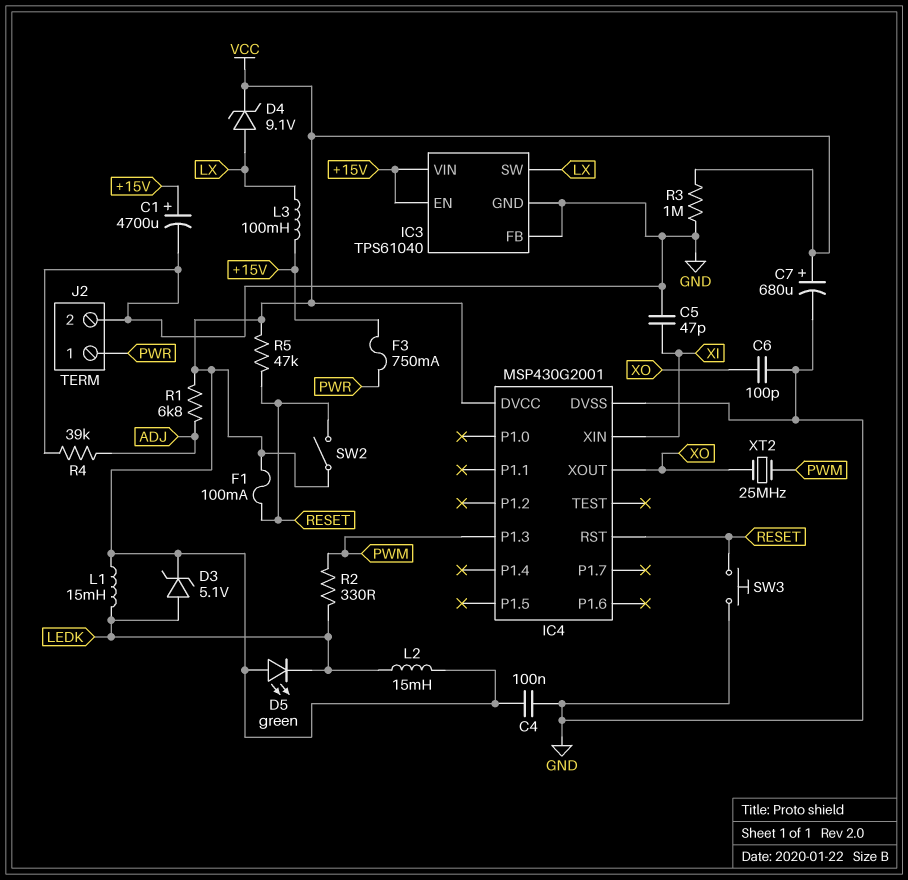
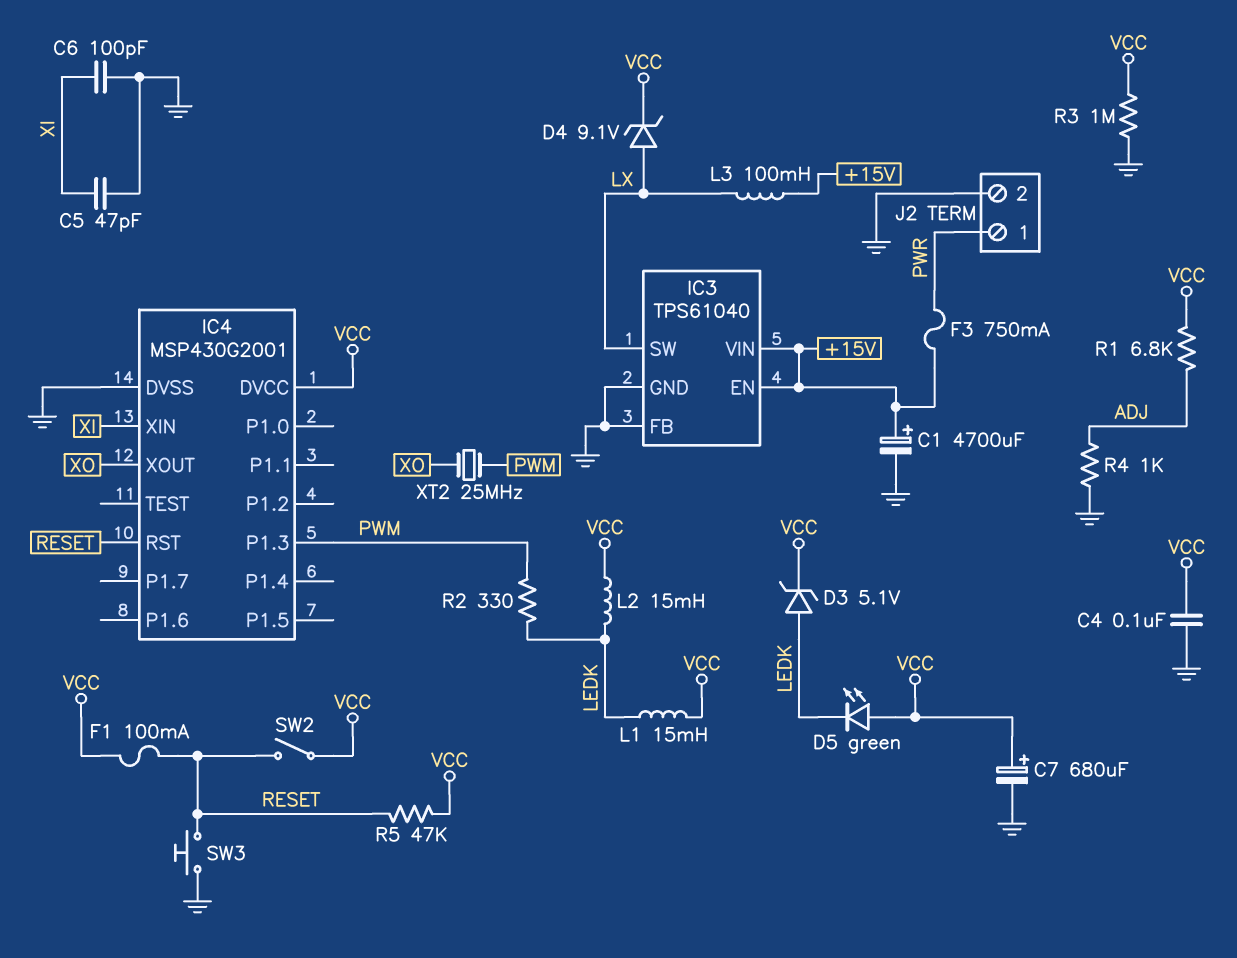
C6: 100pF (GND, XO) -> 100pF (GND, XI)
R4: 39k (ADJ, GND) -> 1k (ADJ, GND)

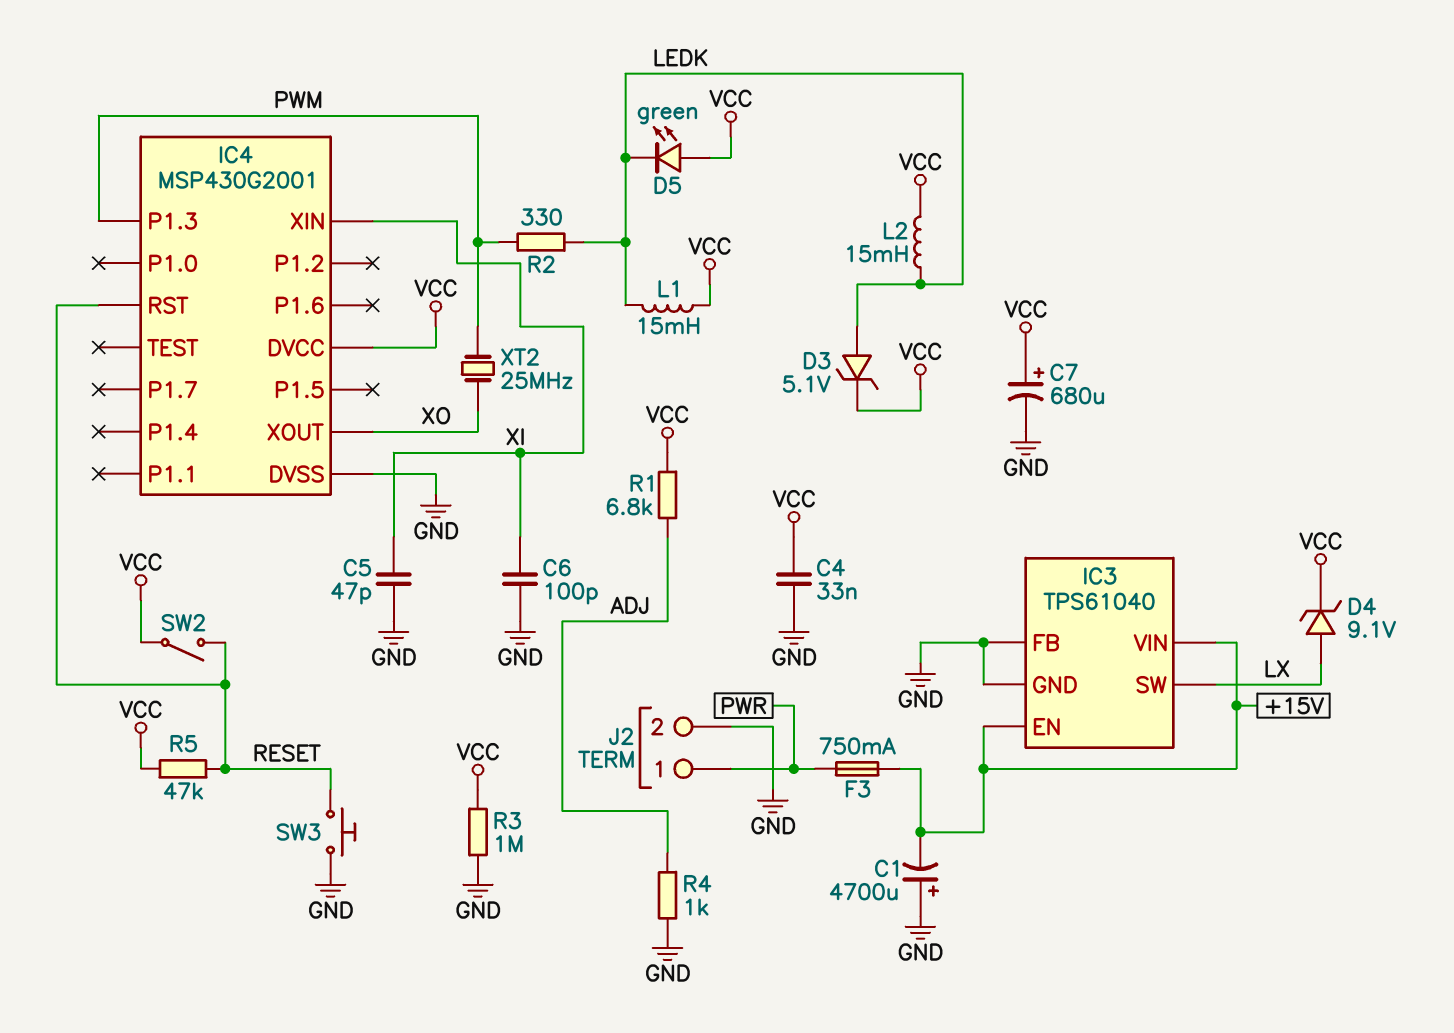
C1: 4700uF (plus +15V, minus GND) -> 4700uF (plus GND, minus +15V)
C4: 100nF (GND, VCC) -> 33nF (GND, VCC)
F1: 100mA (RESET, VCC) -> none
L3: 100mH (+15V, LX) -> none

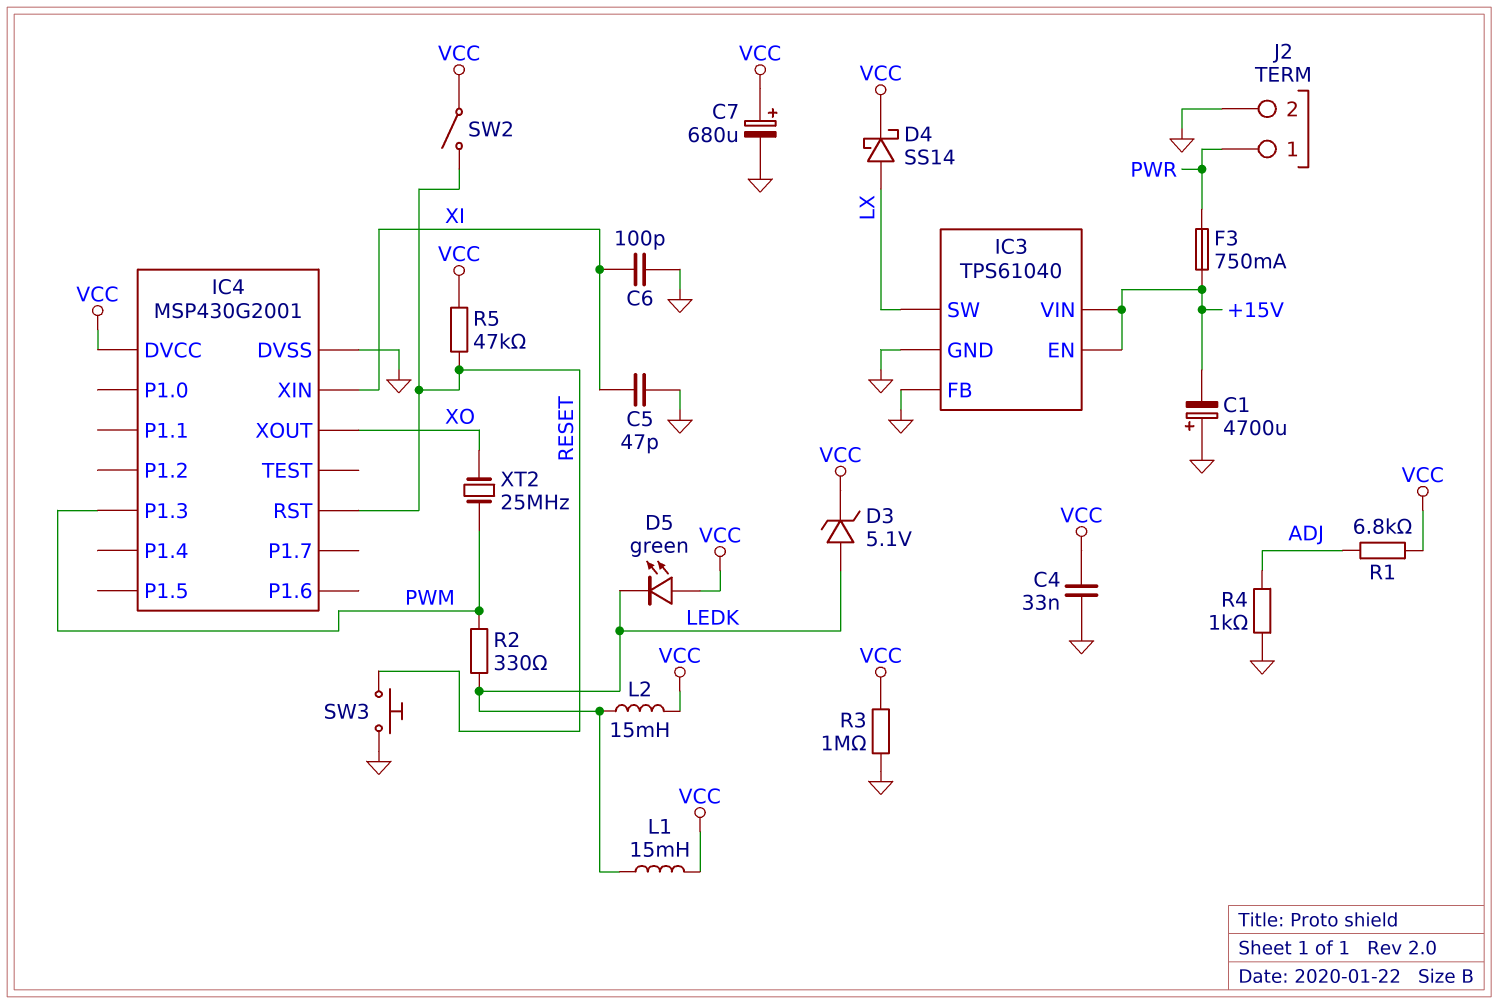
D4: zener 9.1V (A LX, K VCC) -> schottky SS14 (A LX, K VCC)

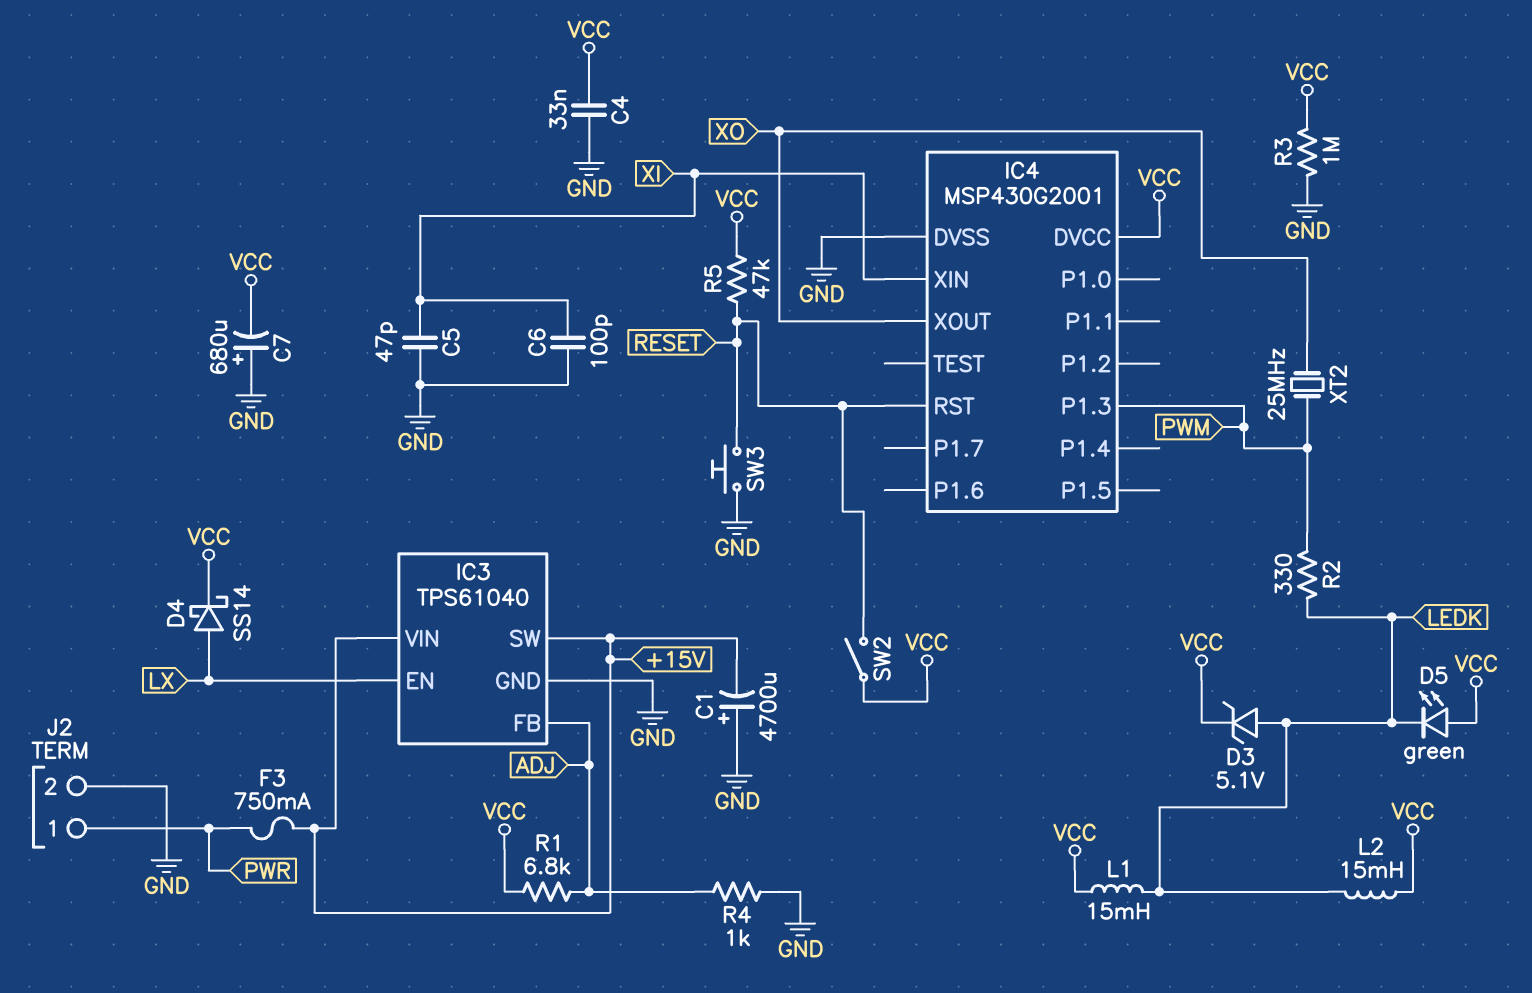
C7: 680uF (plus VCC, minus GND) -> 680uF (plus GND, minus VCC)
IC3 pin EN: +15V -> LX
IC3 pin FB: GND -> ADJ
IC3 pin SW: LX -> +15V

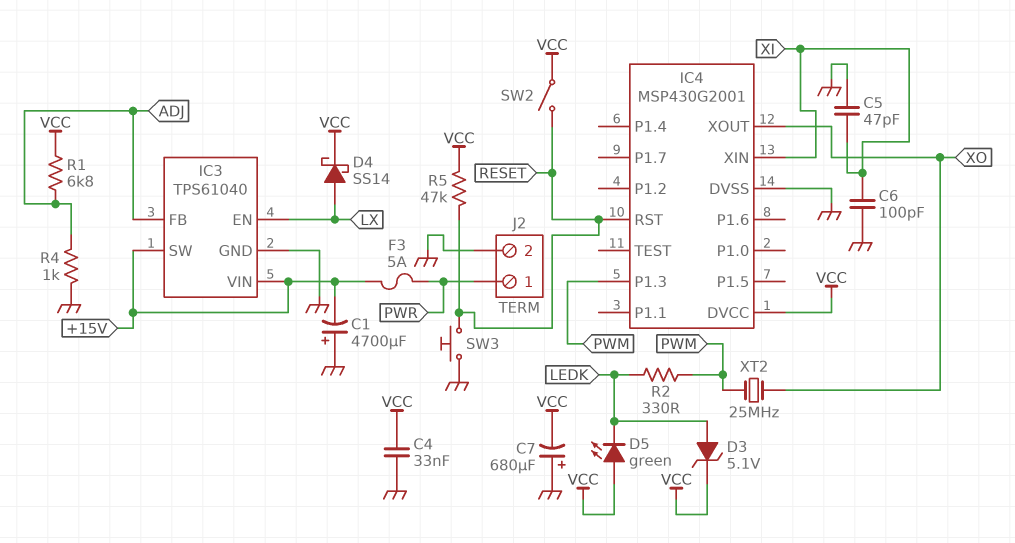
F3: 750mA (+15V, PWR) -> 5A (+15V, PWR)
L1: 15mH (LEDK, VCC) -> none
L2: 15mH (LEDK, VCC) -> none
R3: 1M (GND, VCC) -> none

